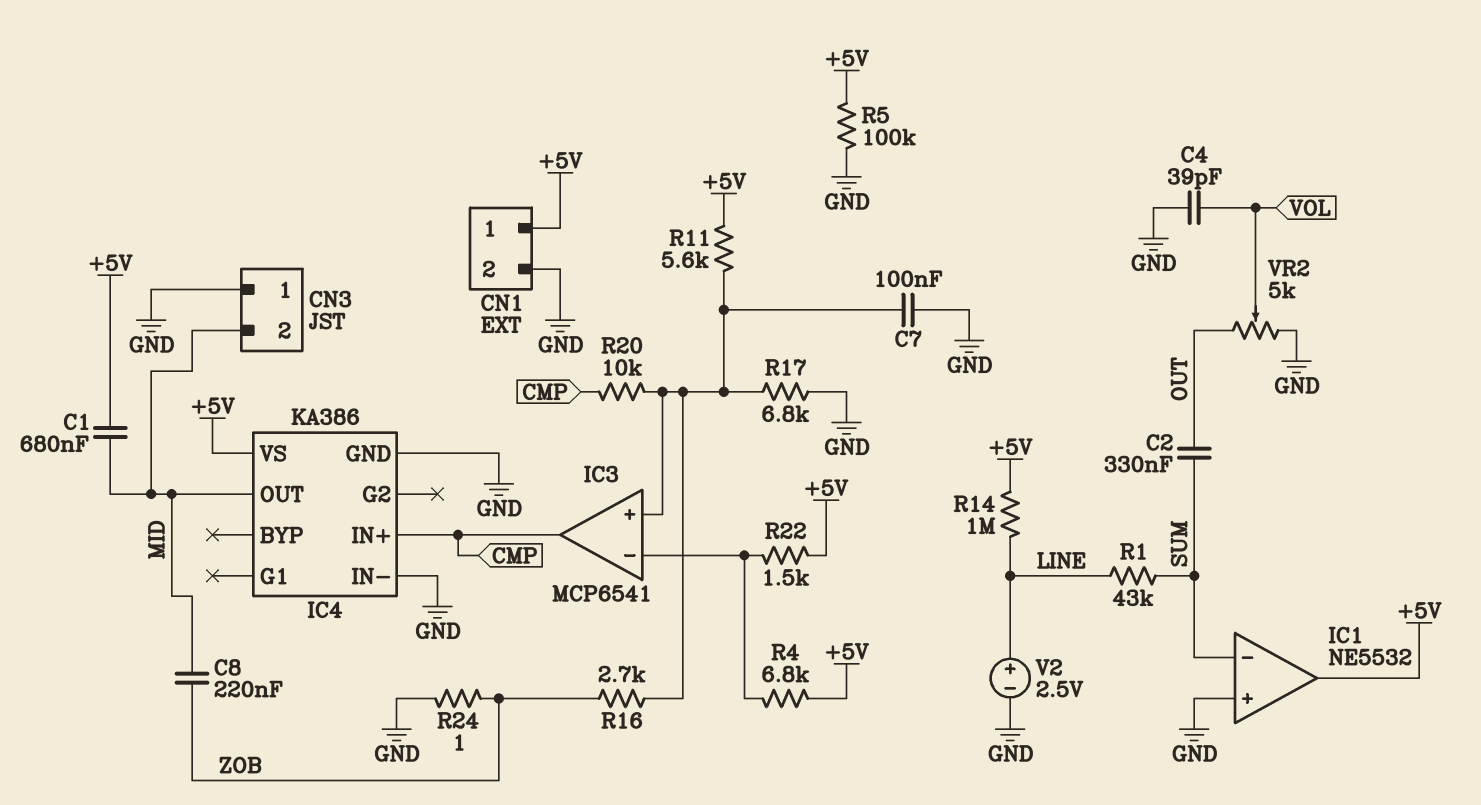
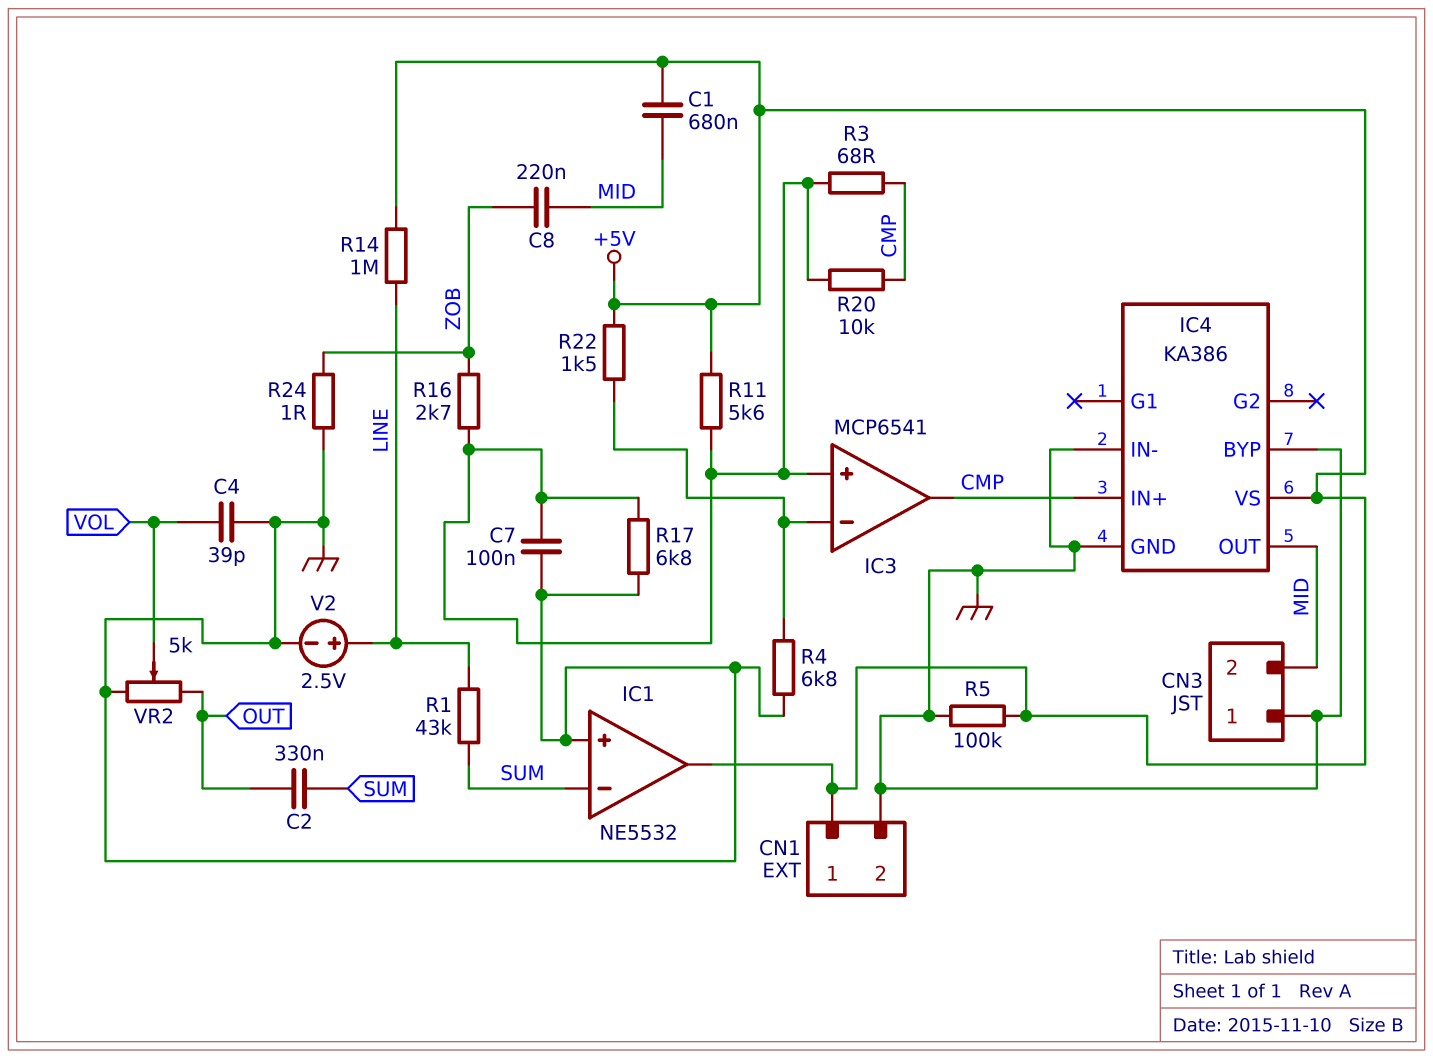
IC4 pin BYP: none -> GND
R3: none -> 68 (CMP, IC3/in+)
R4: 6.8k (+5V, IC3/in-) -> 6.8k (GND, IC3/in-)

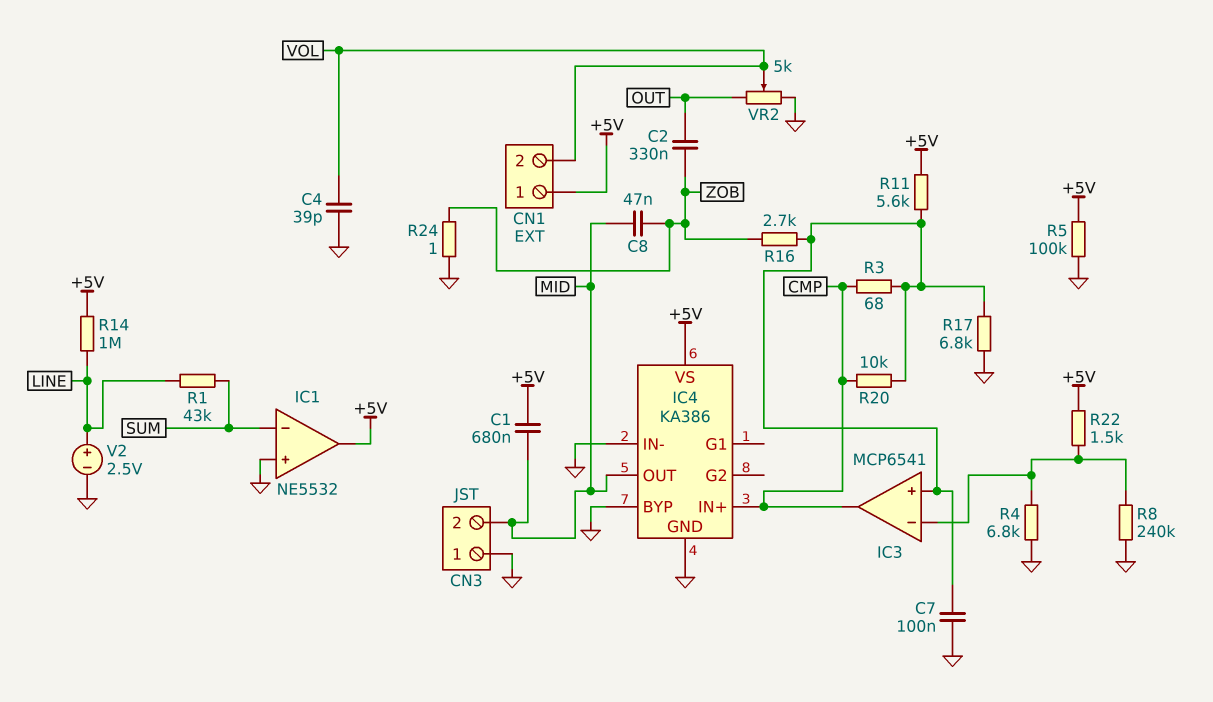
C2: 330nF (OUT, SUM) -> 330nF (OUT, ZOB)
C8: 220nF (MID, ZOB) -> 47nF (MID, ZOB)
CN1 pin 2: GND -> VOL
R8: none -> 240k (GND, IC3/in-)

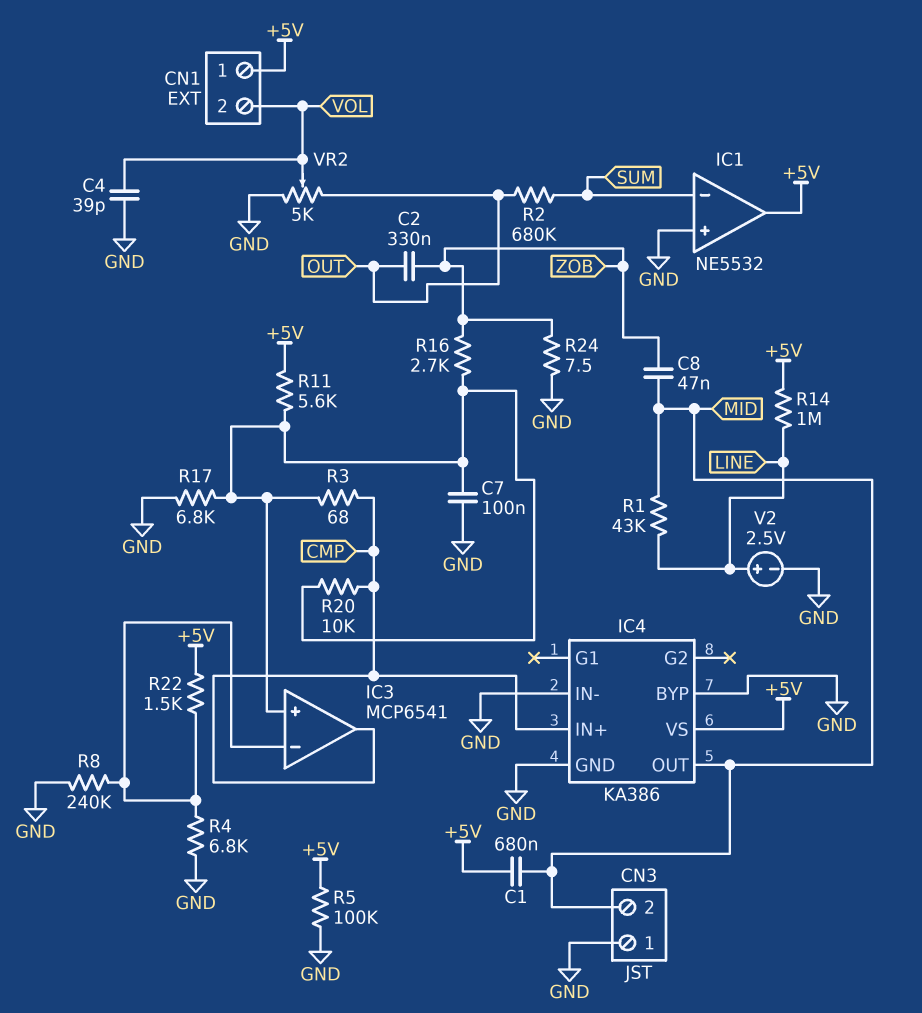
R1: 43k (LINE, SUM) -> 43k (LINE, MID)
R2: none -> 680k (OUT, SUM)
R24: 1 (GND, ZOB) -> 7.5 (GND, ZOB)

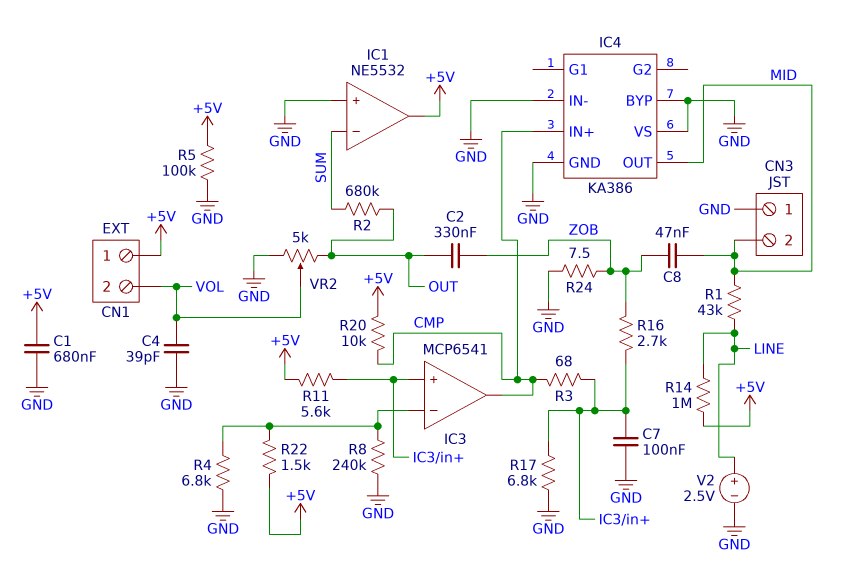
C1: 680nF (+5V, MID) -> 680nF (+5V, GND)
IC4 pin VS: +5V -> GND
R20: 10k (CMP, IC3/in+) -> 10k (+5V, CMP)

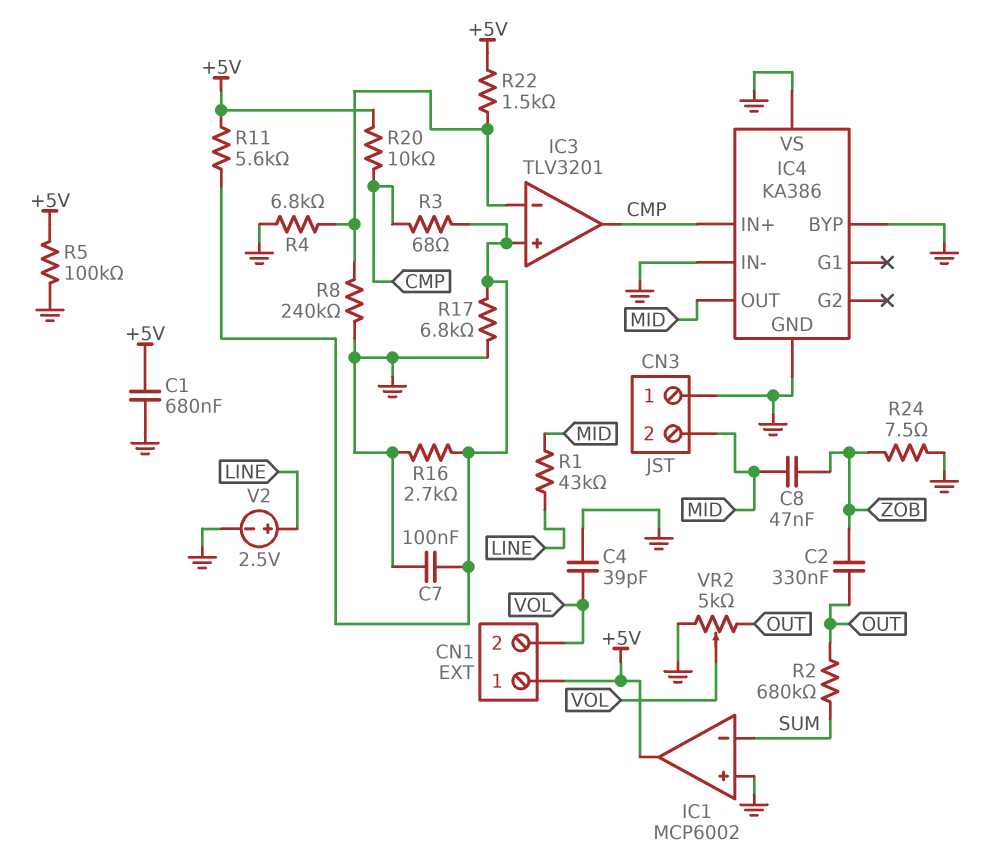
IC1: NE5532 -> MCP6002
IC3: MCP6541 -> TLV3201
R14: 1M (+5V, LINE) -> none
R16: 2.7k (IC3/in+, ZOB) -> 2.7k (GND, IC3/in+)

